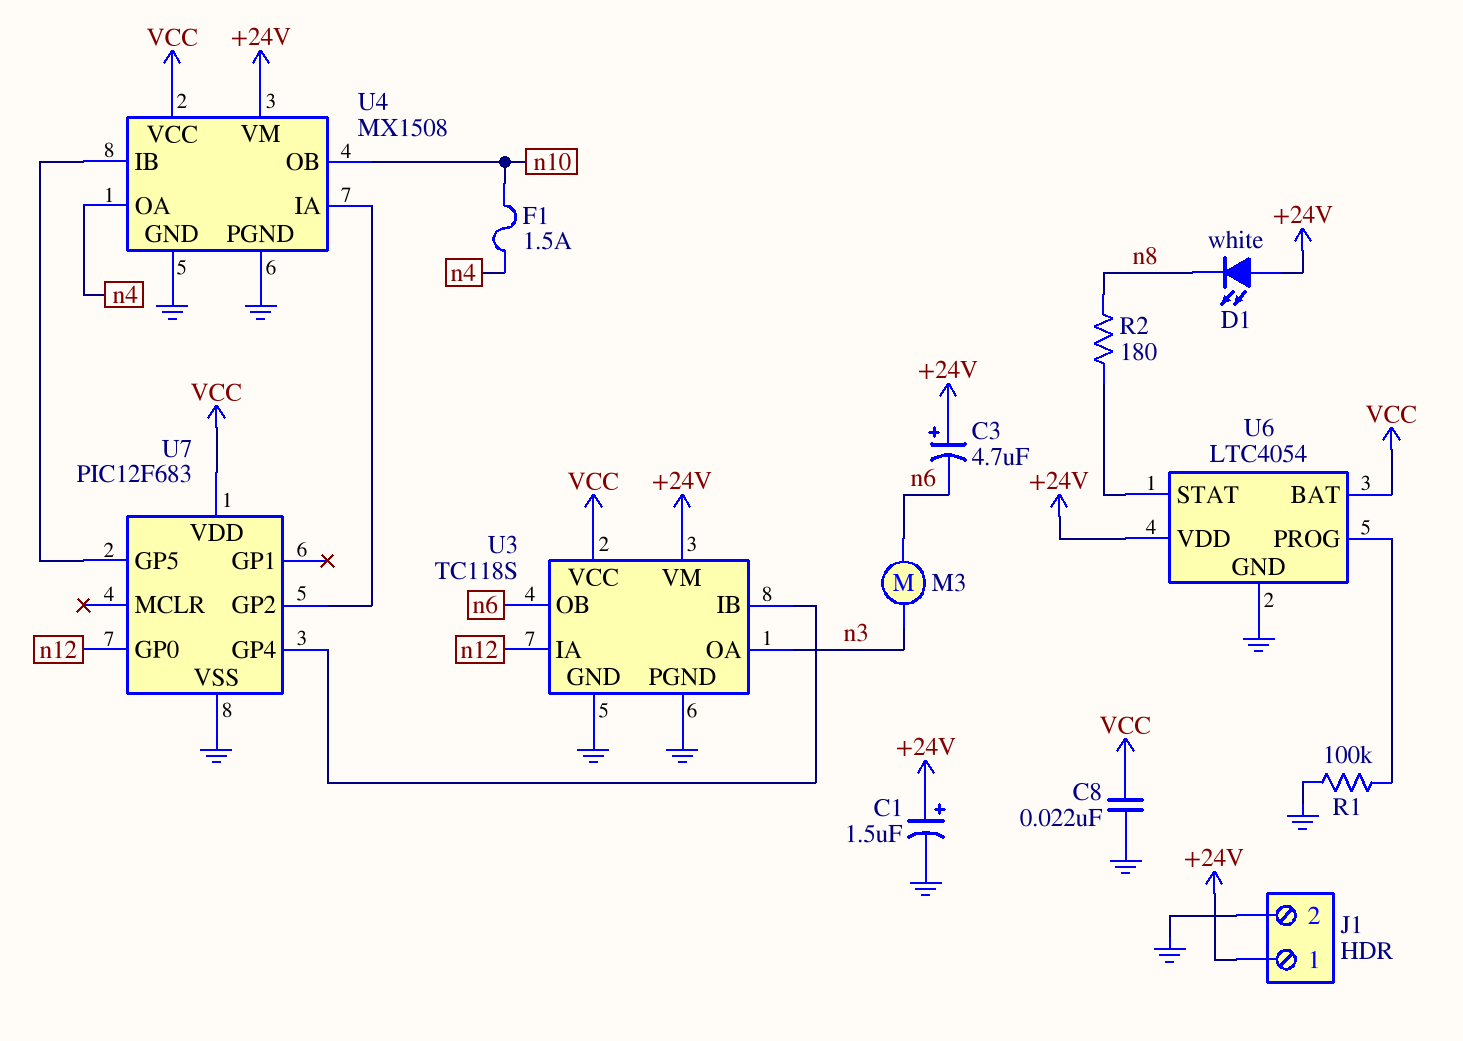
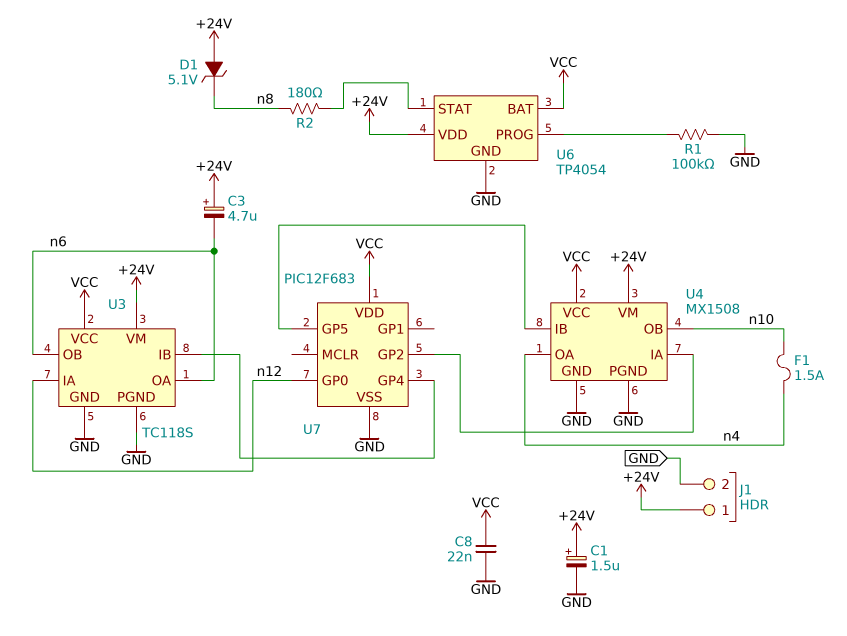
D1: LED white (A +24V, K n8) -> zener 5.1V (A +24V, K n8)
M3: motor (n3, n6) -> none
U3 pin OA: n3 -> n6
U6: LTC4054 -> TP4054

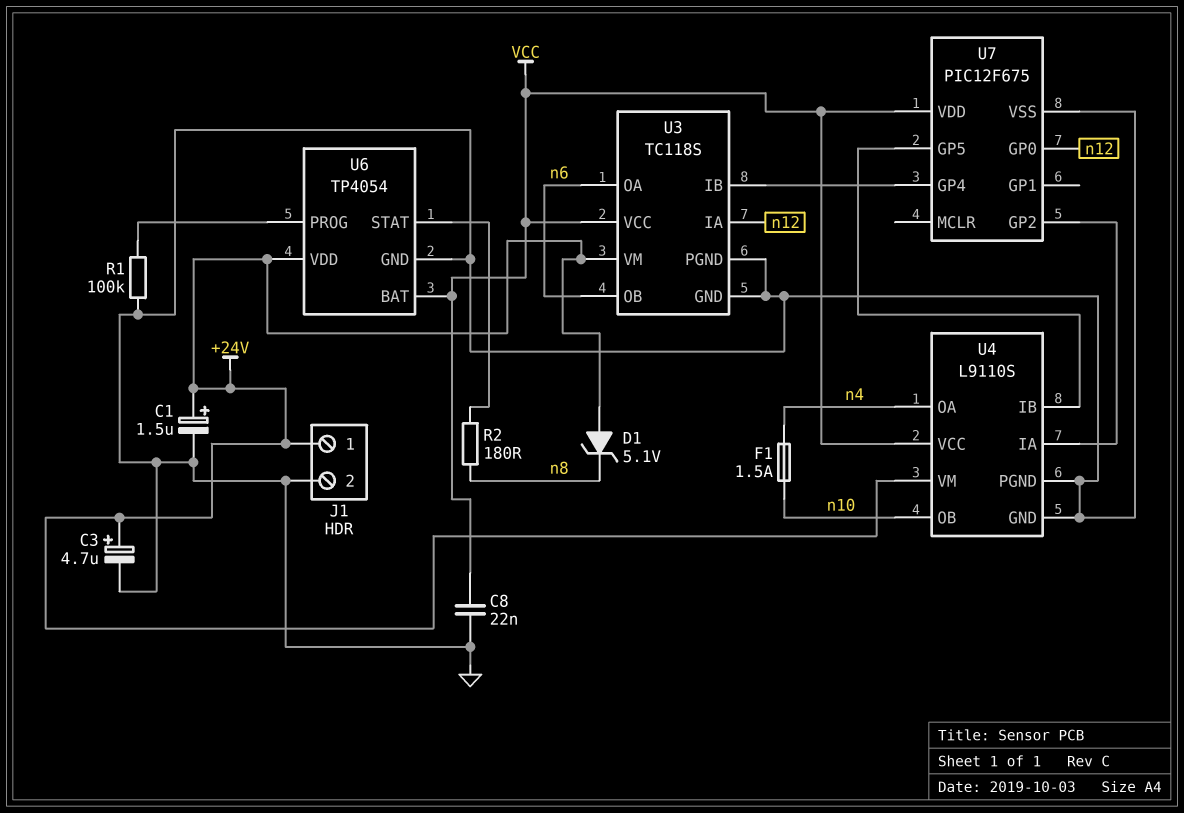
C3: 4.7uF (plus +24V, minus n6) -> 4.7uF (plus +24V, minus GND)
U4: MX1508 -> L9110S
U7: PIC12F683 -> PIC12F675

